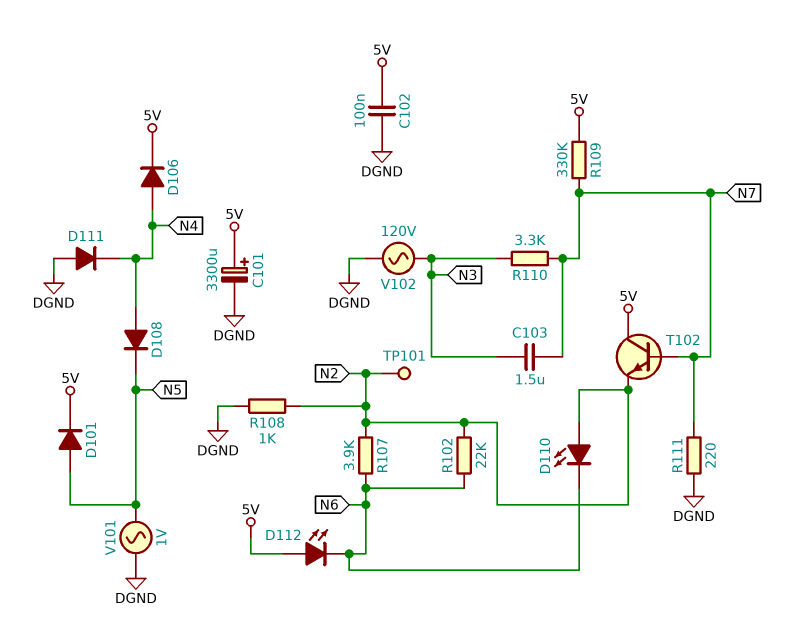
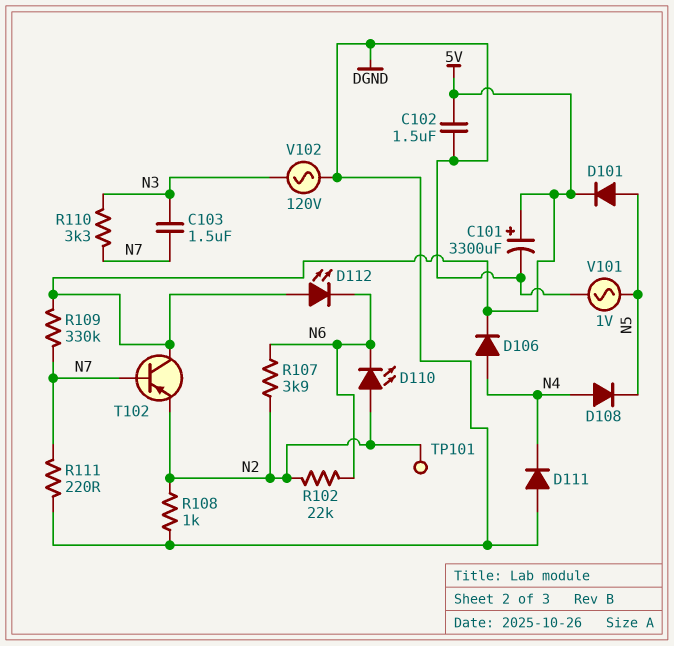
C102: 100nF (5V, DGND) -> 1.5uF (5V, DGND)
T102: NPN (B N7, C 5V, E N2) -> PNP (B N7, C 5V, E N2)

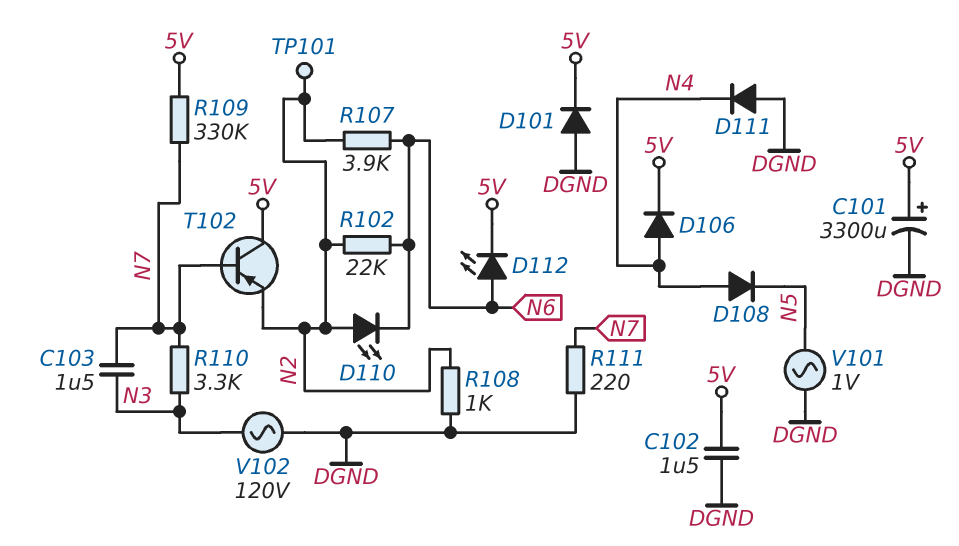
D101: diode (A N5, K 5V) -> diode (A DGND, K 5V)
D112: LED (A 5V, K N6) -> LED (A N6, K 5V)

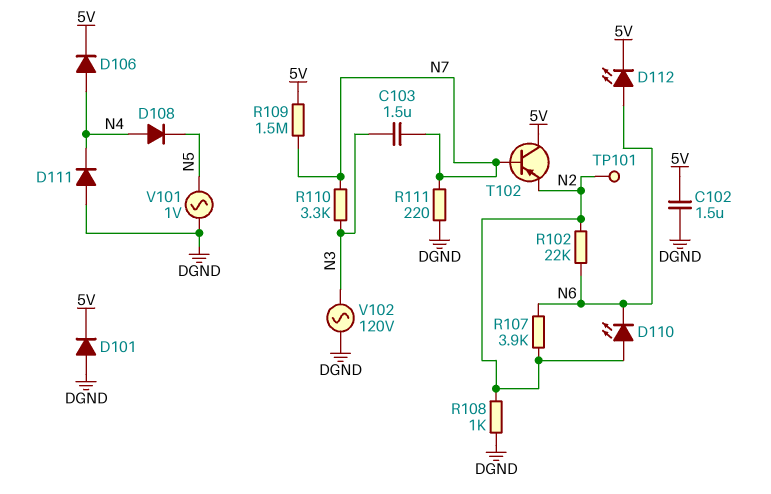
C101: 3300uF (plus 5V, minus DGND) -> none
R109: 330k (5V, N7) -> 1.5M (5V, N7)

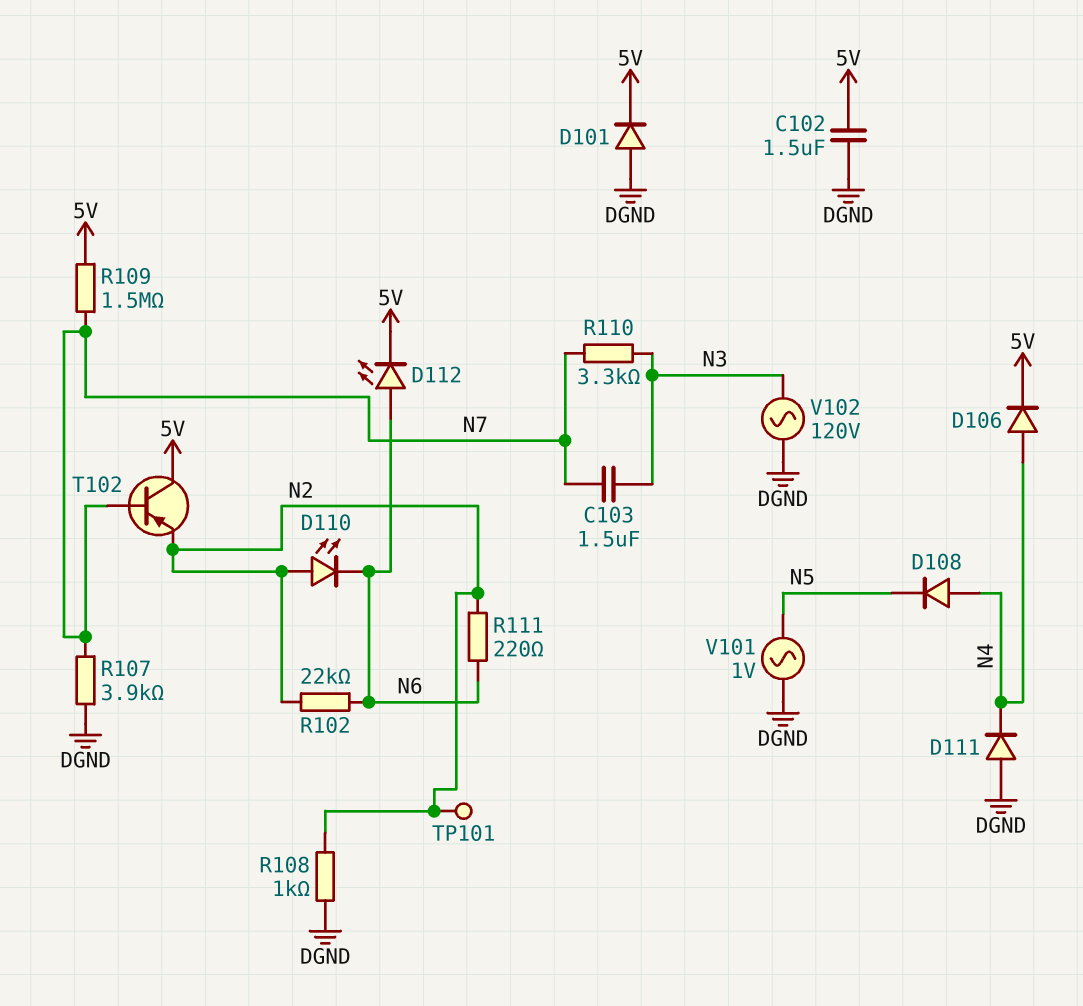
R107: 3.9k (N2, N6) -> 3.9k (DGND, N7)
R111: 220 (DGND, N7) -> 220 (N2, N6)

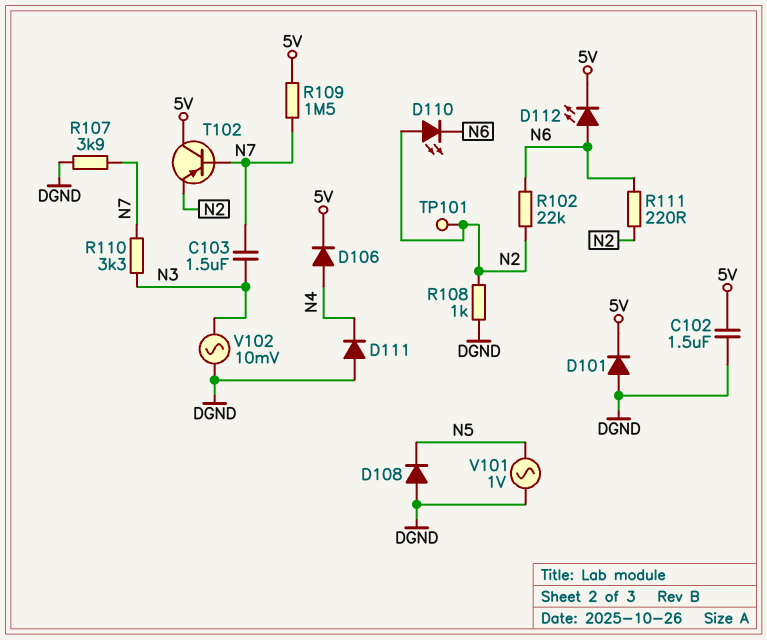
D108: diode (A N4, K N5) -> diode (A DGND, K N5)
V102: AC 120V (DGND, N3) -> AC 10mV (DGND, N3)

